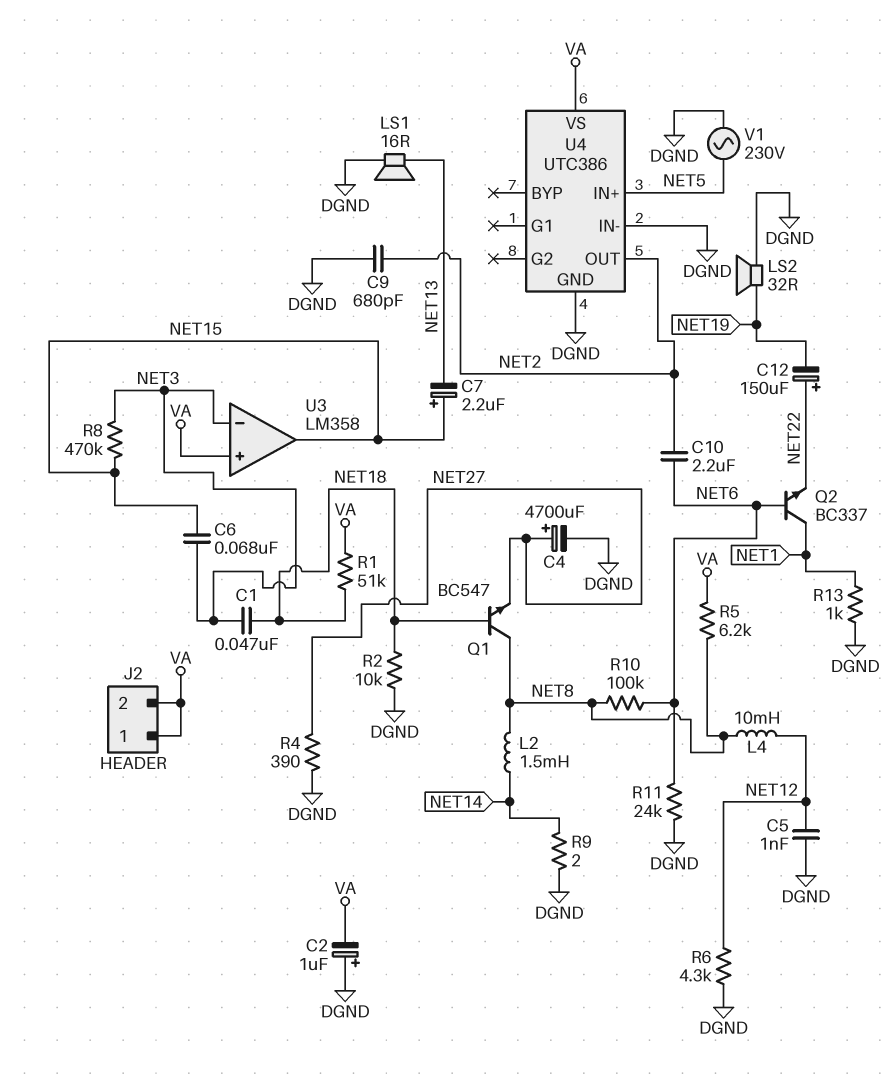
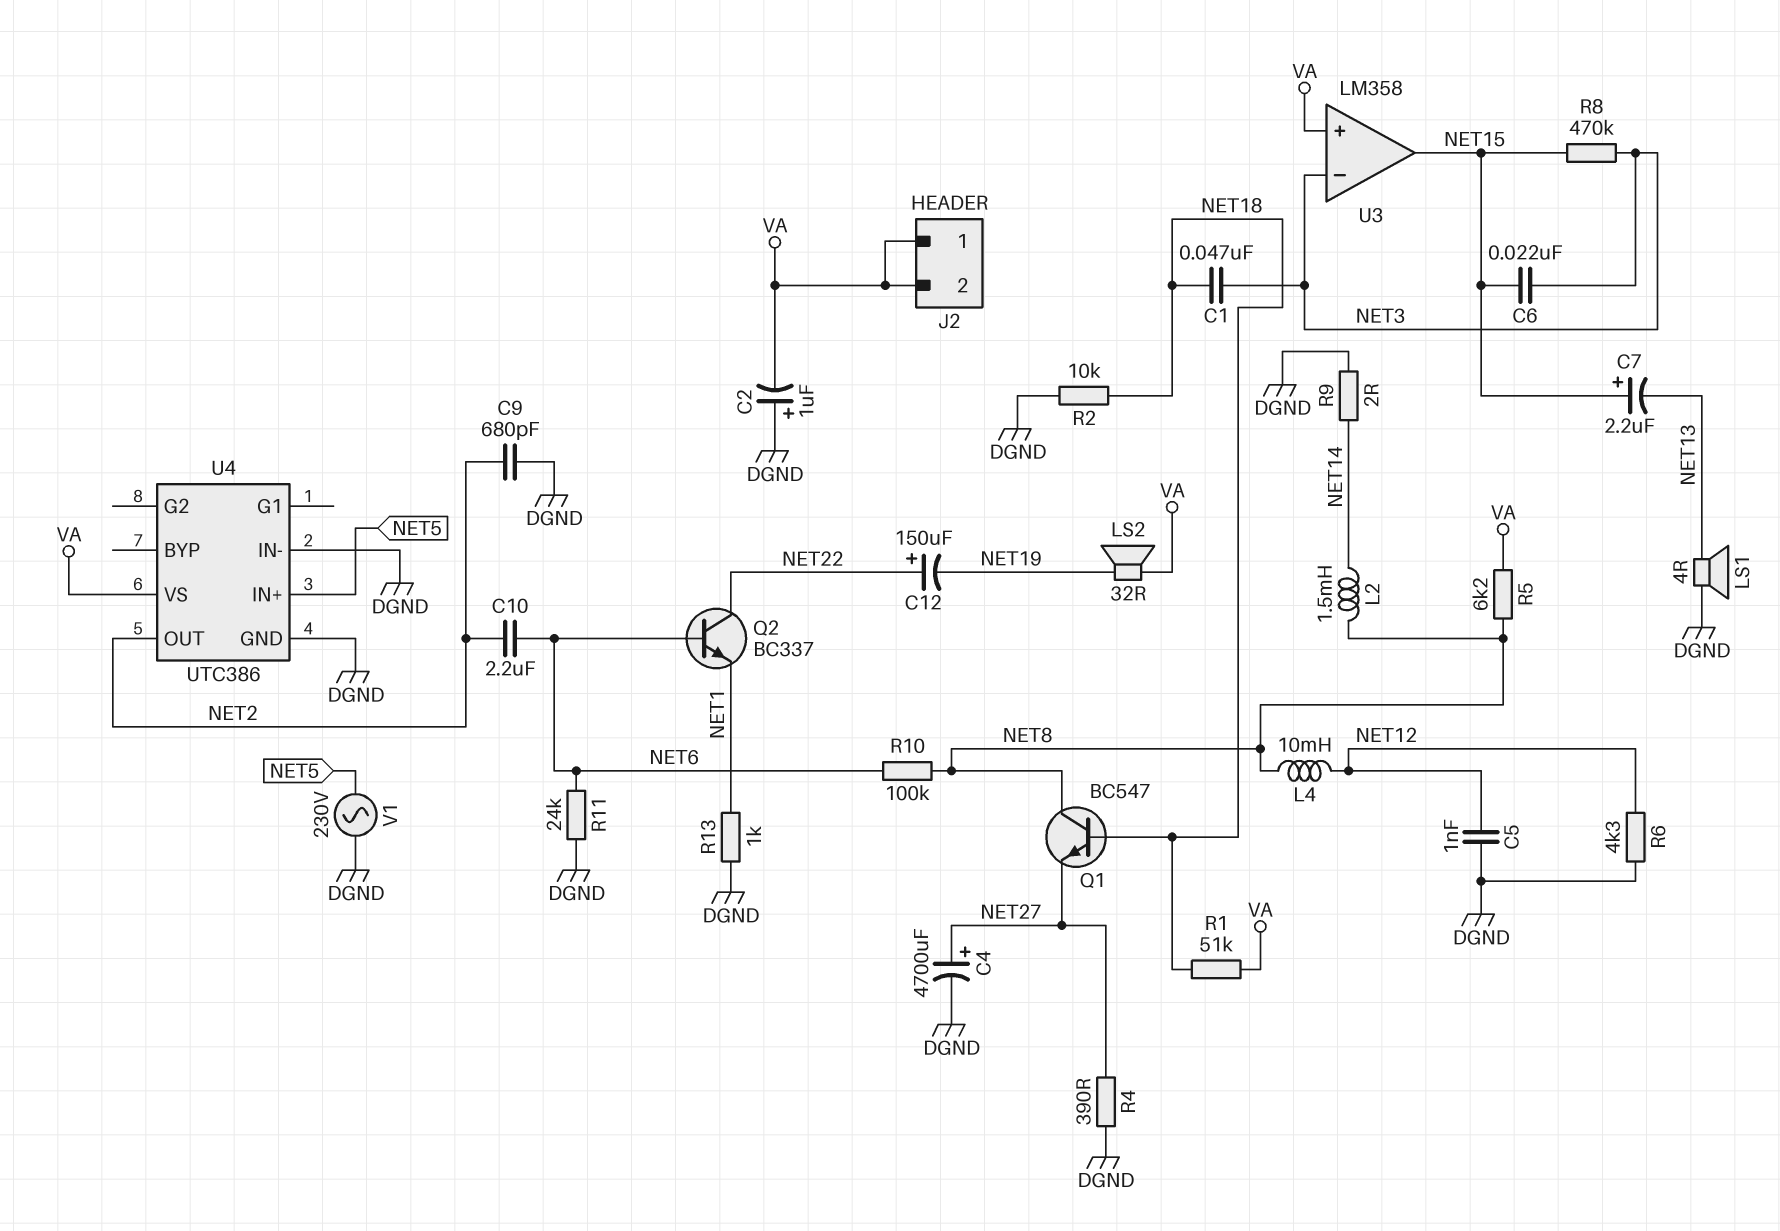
C6: 68nF (NET3, NET15) -> 22nF (NET3, NET15)
LS1: speaker 16R (DGND, NET13) -> speaker 4R (DGND, NET13)
LS2: speaker 32R (DGND, NET19) -> speaker 32R (NET19, VA)
Q2: NPN BC337 (B NET6, C NET1, E NET22) -> NPN BC337 (B NET6, C NET22, E NET1)

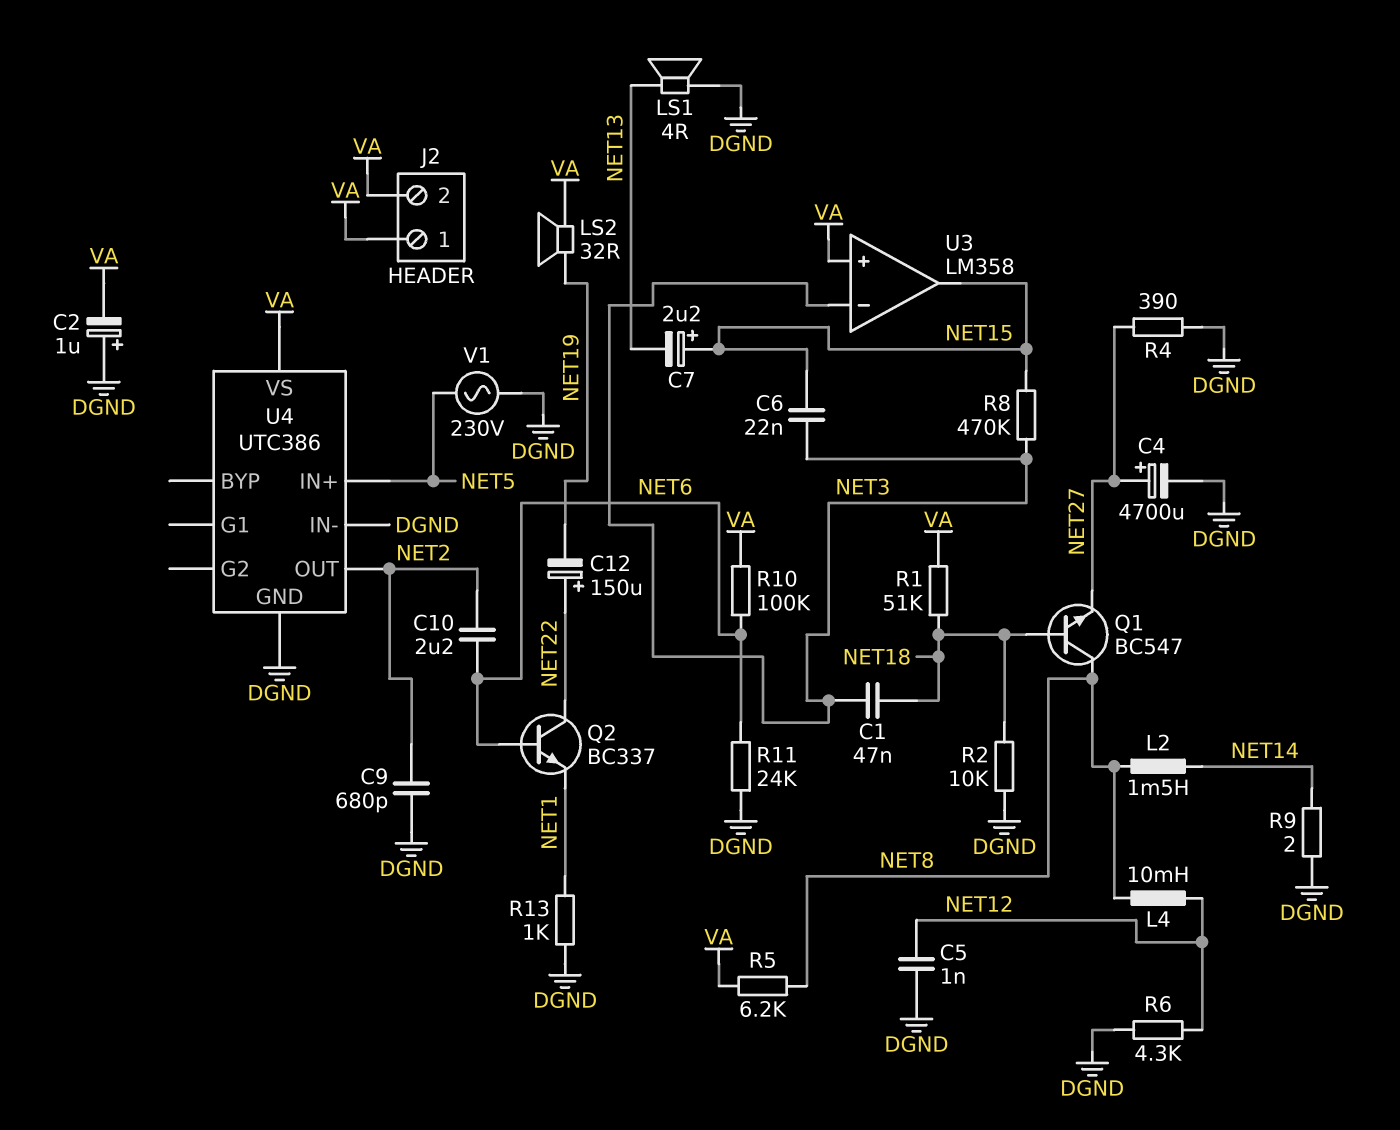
R10: 100k (NET6, NET8) -> 100k (NET6, VA)

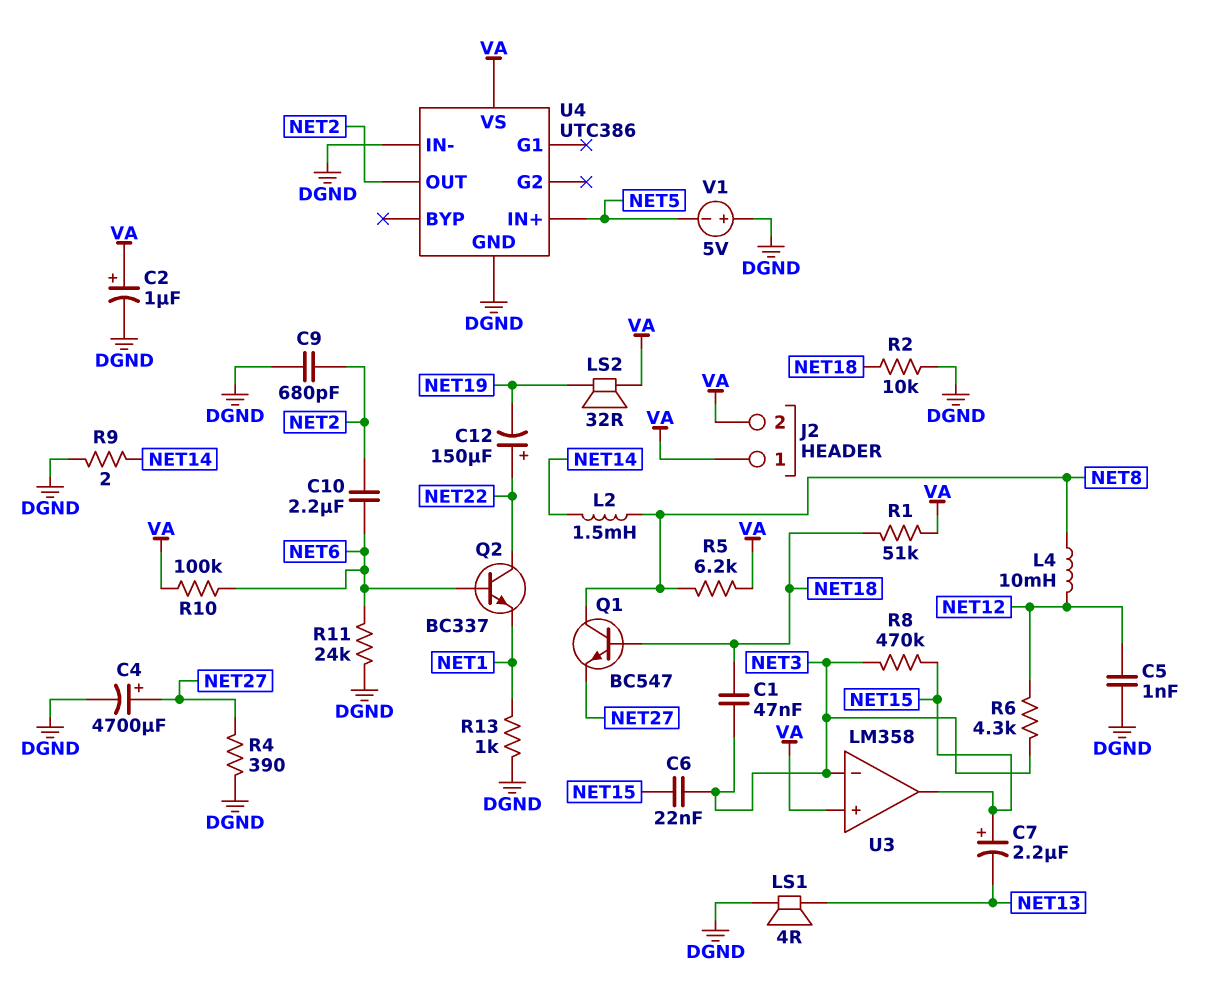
C2: 1uF (plus DGND, minus VA) -> 1uF (plus VA, minus DGND)
R6: 4.3k (DGND, NET12) -> 4.3k (NET3, NET12)
V1: AC 230V (DGND, NET5) -> 5V (plus DGND, minus NET5)

